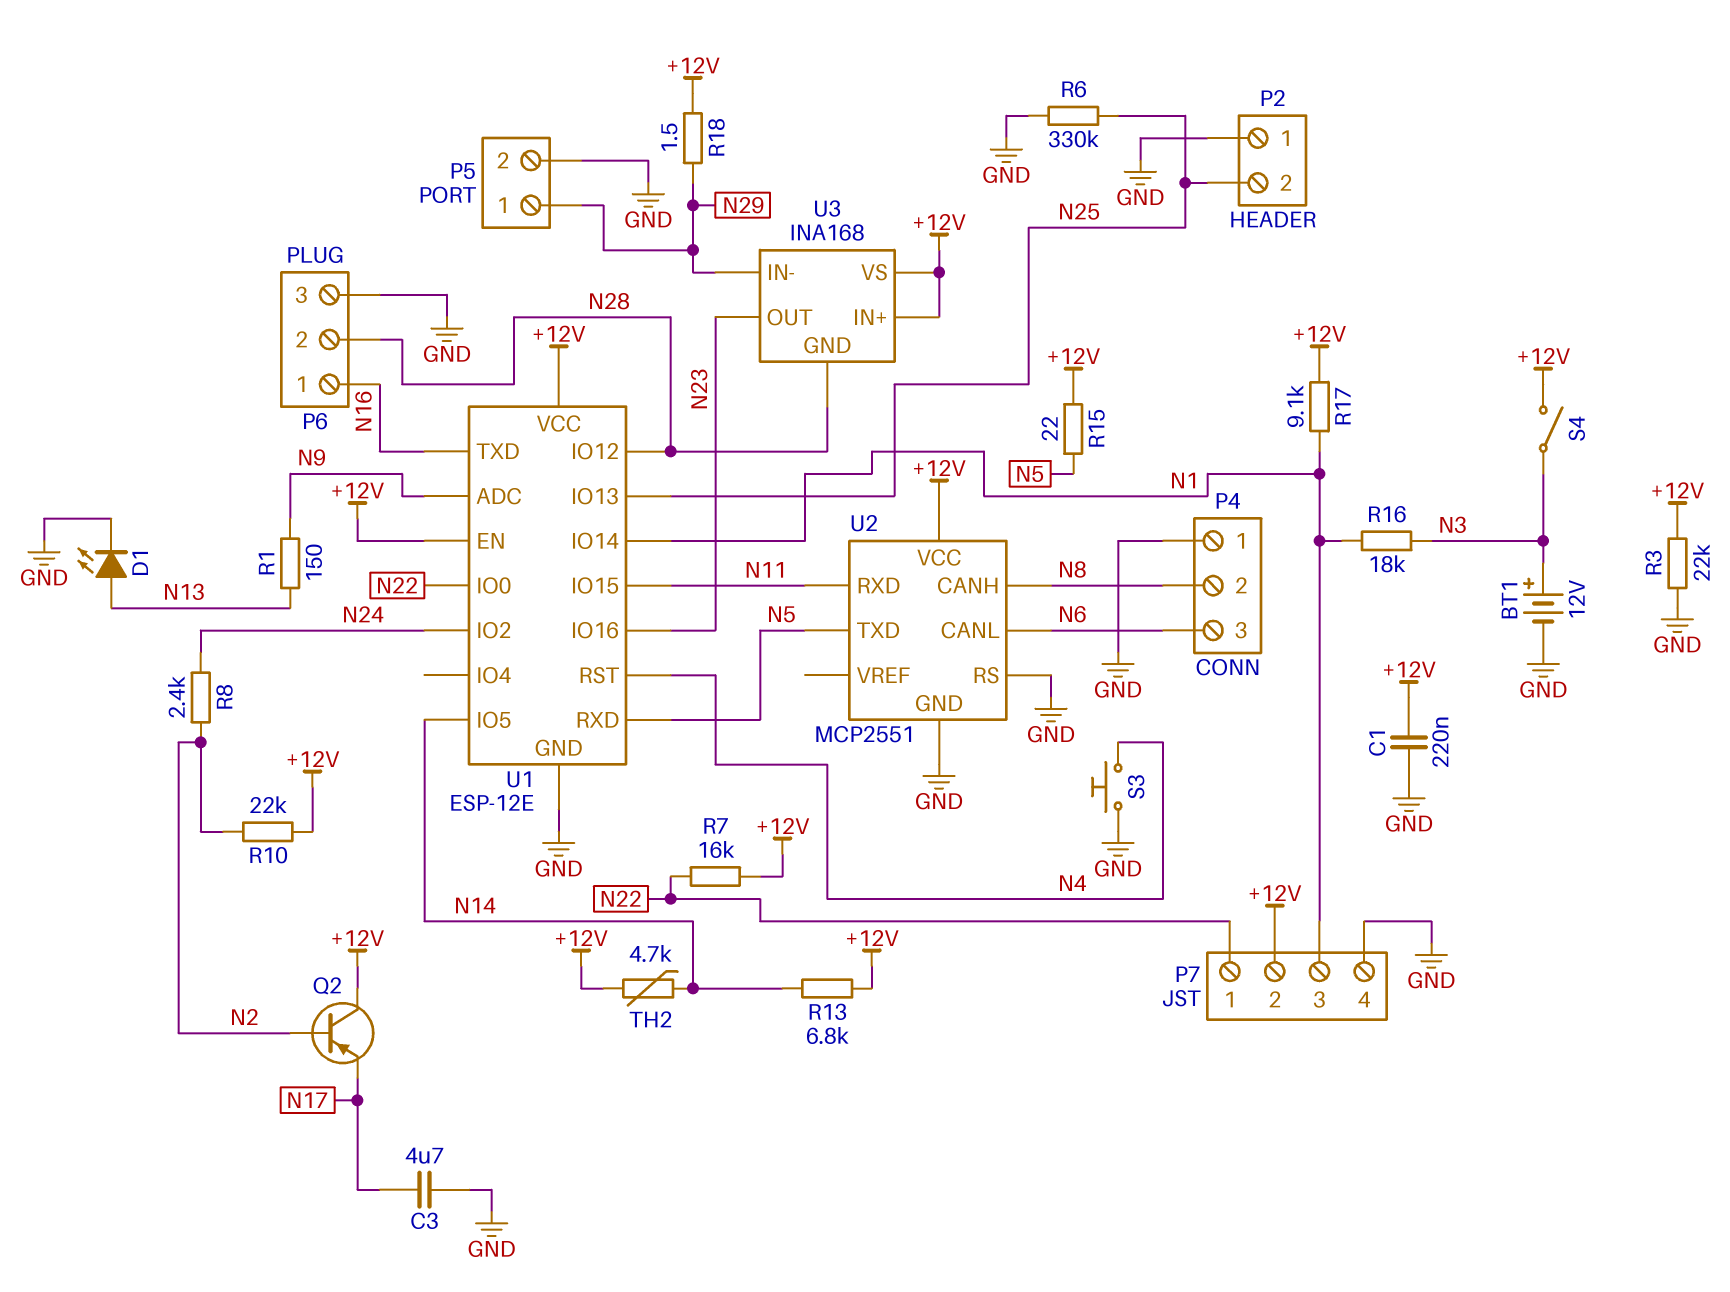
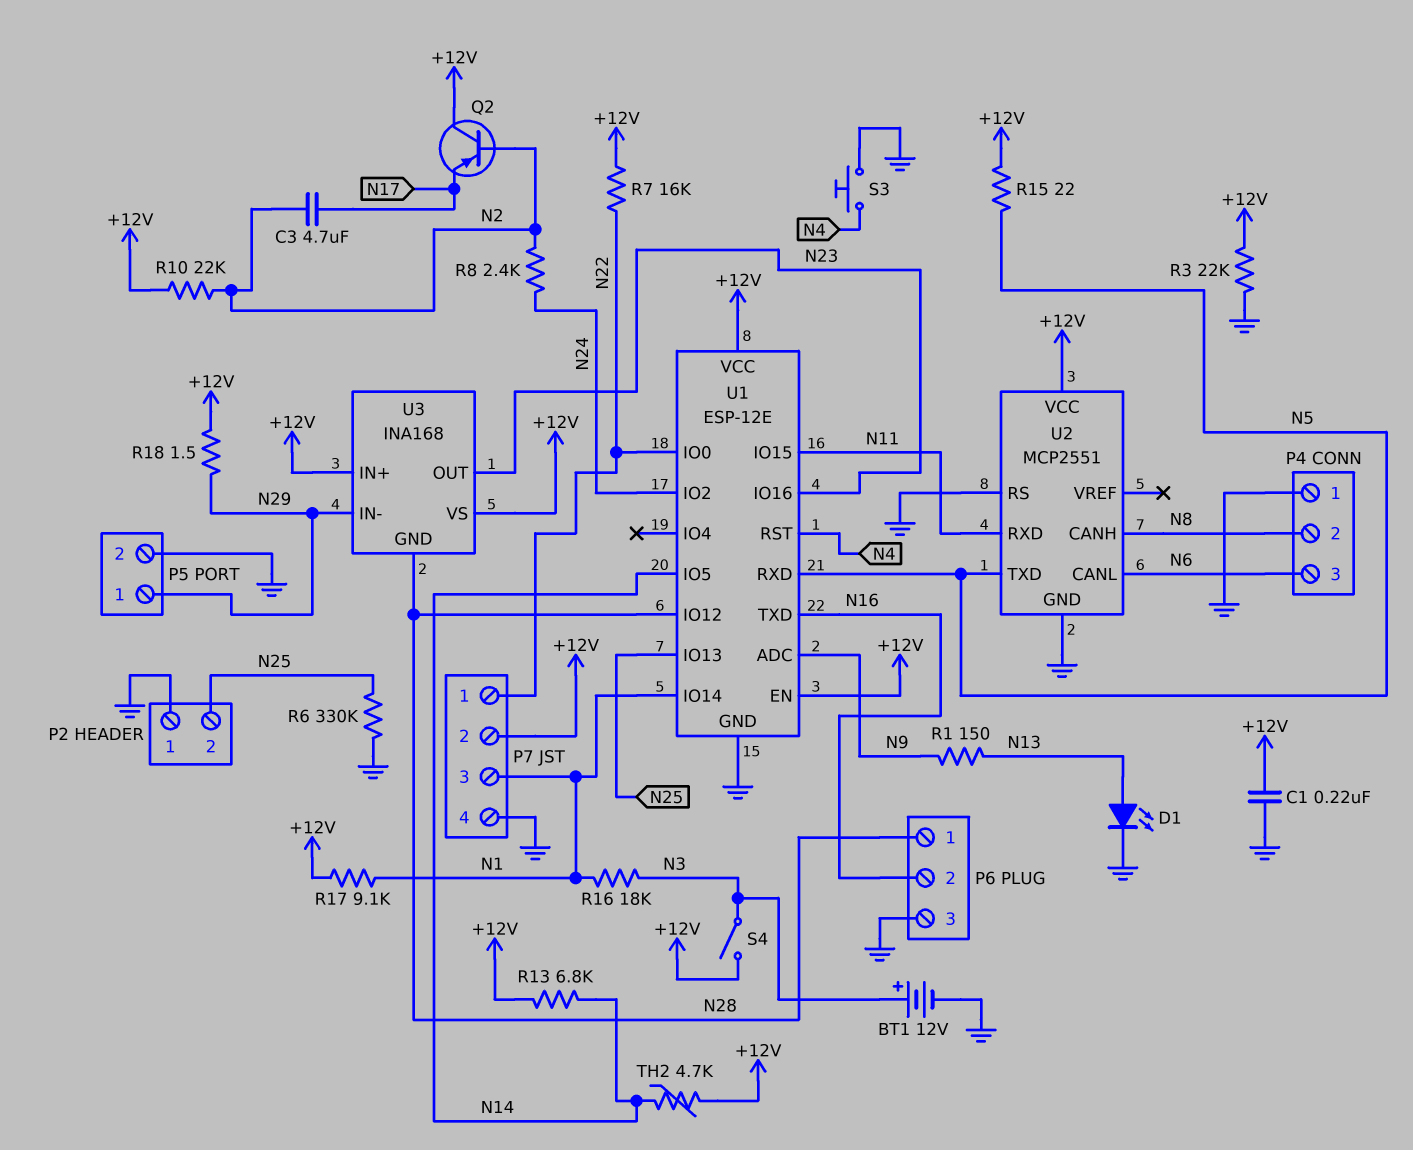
C3: 4.7uF (GND, N17) -> 4.7uF (N2, N17)
P6 pin 1: N16 -> N28
P6 pin 2: N28 -> N16

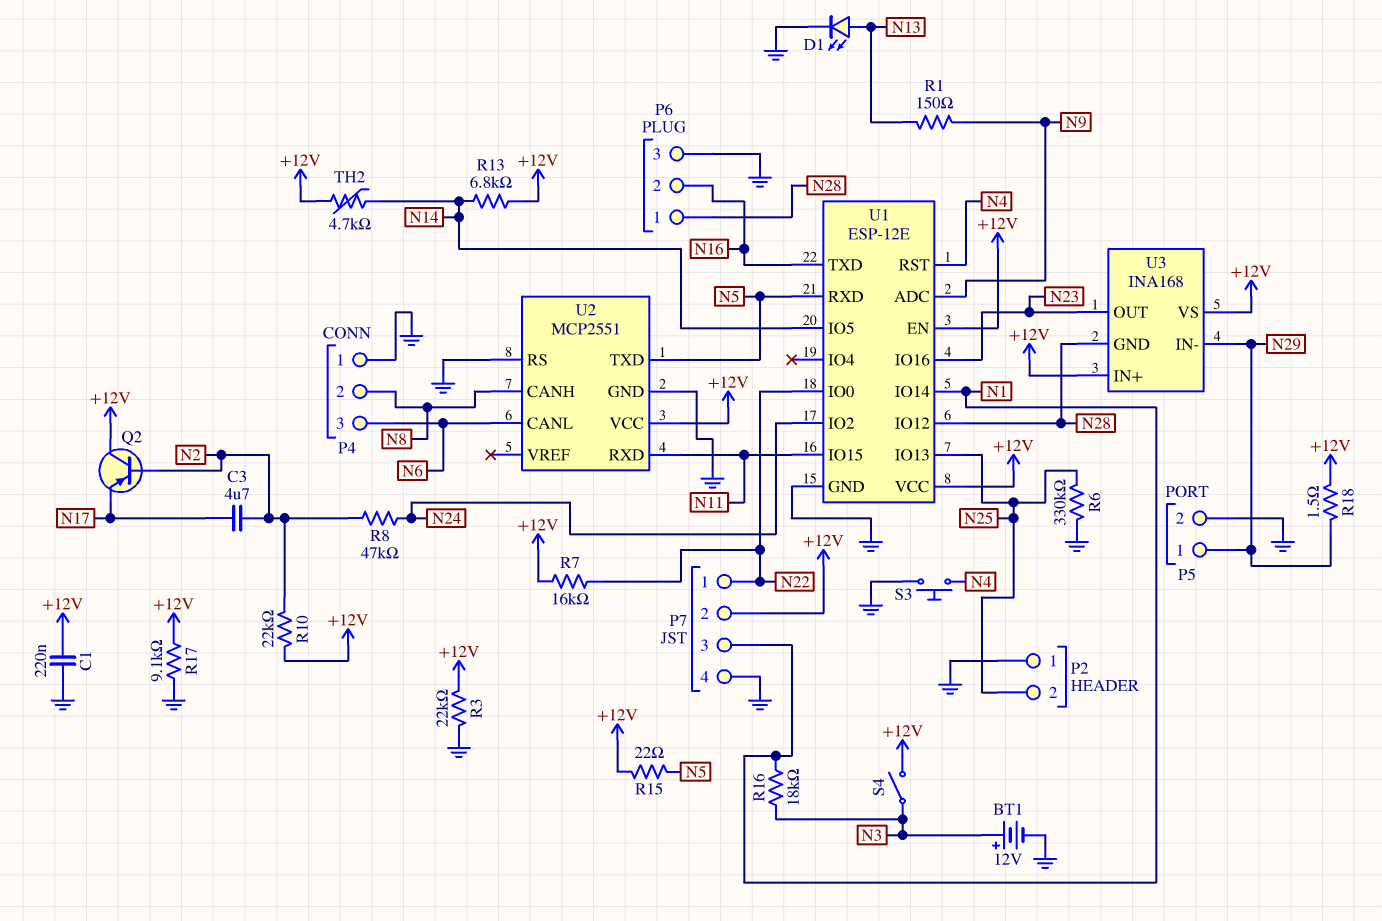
R8: 2.4k (N2, N24) -> 47k (N2, N24)
R17: 9.1k (+12V, N1) -> 9.1k (+12V, GND)

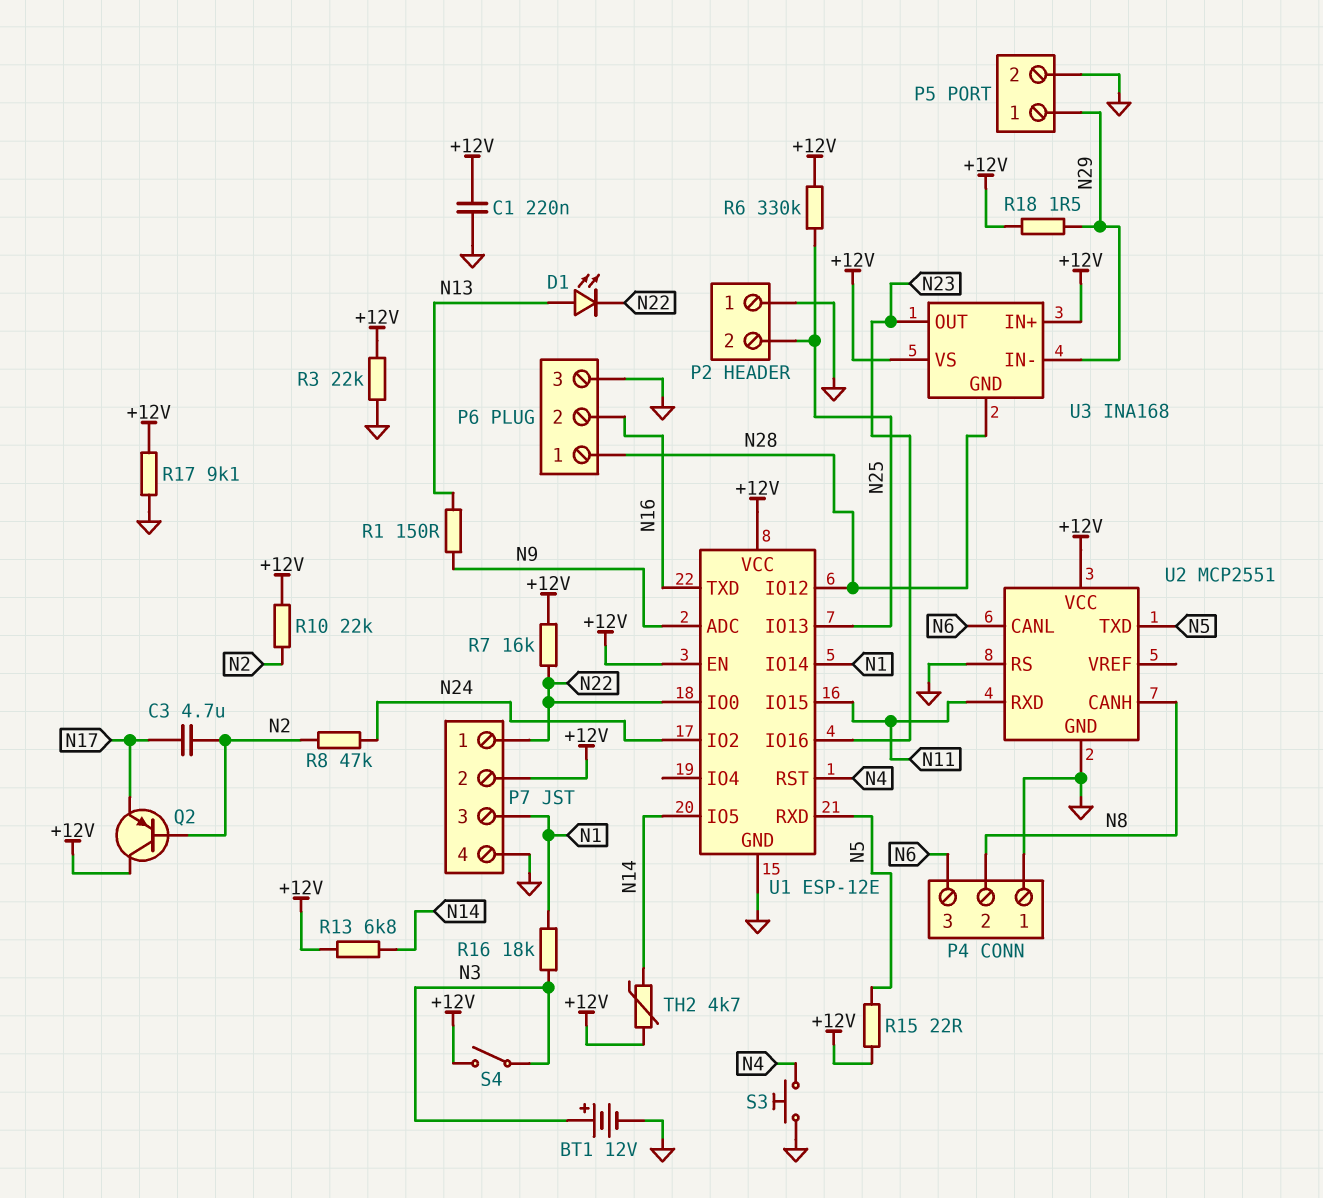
D1: LED (A N13, K GND) -> LED (A N13, K N22)
R6: 330k (GND, N25) -> 330k (+12V, N25)

